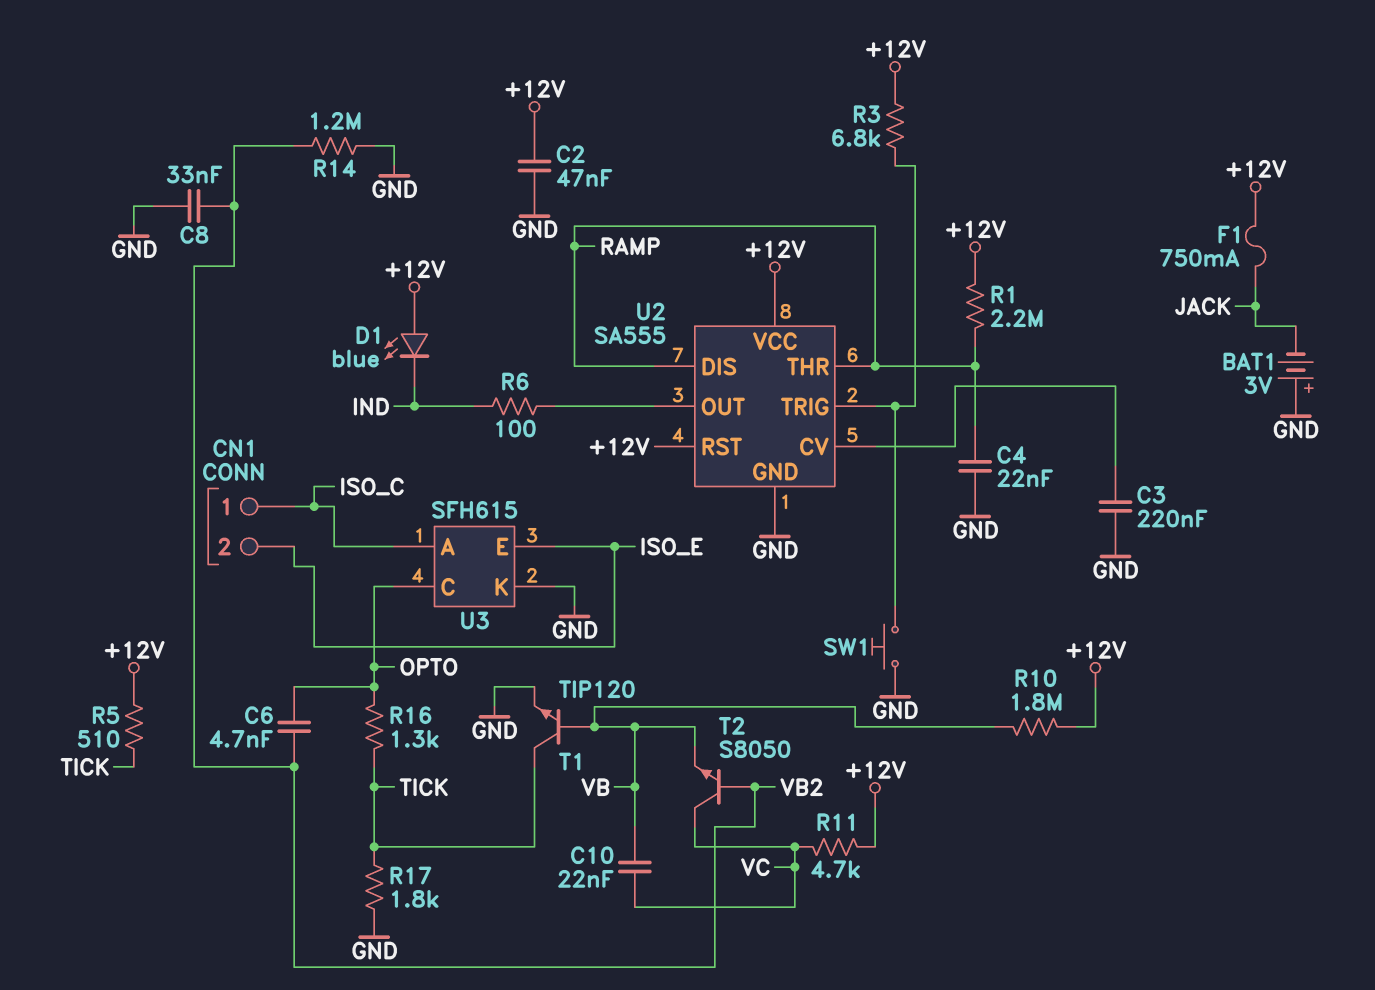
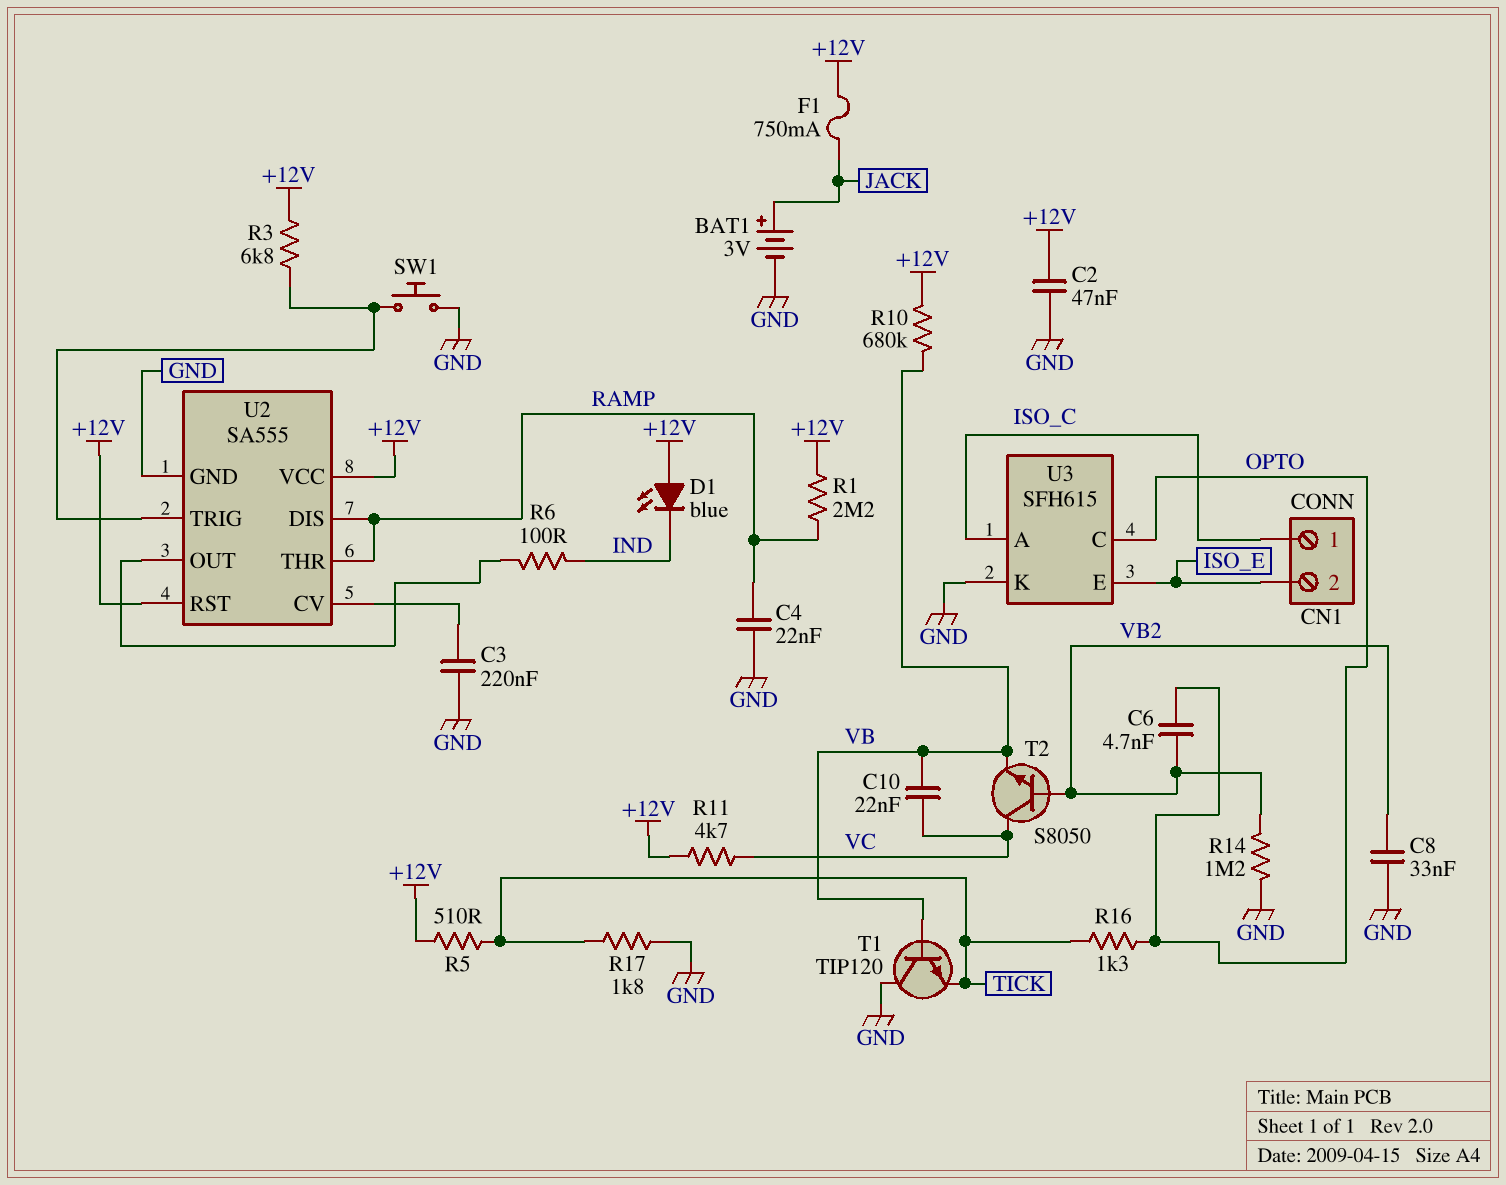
BAT1: 3V (plus GND, minus JACK) -> 3V (plus JACK, minus GND)
R10: 1.8M (+12V, VB) -> 680k (+12V, VB)
T1: NPN TIP120 (B VB, C TICK, E GND) -> NPN TIP120 (B VB, C GND, E TICK)

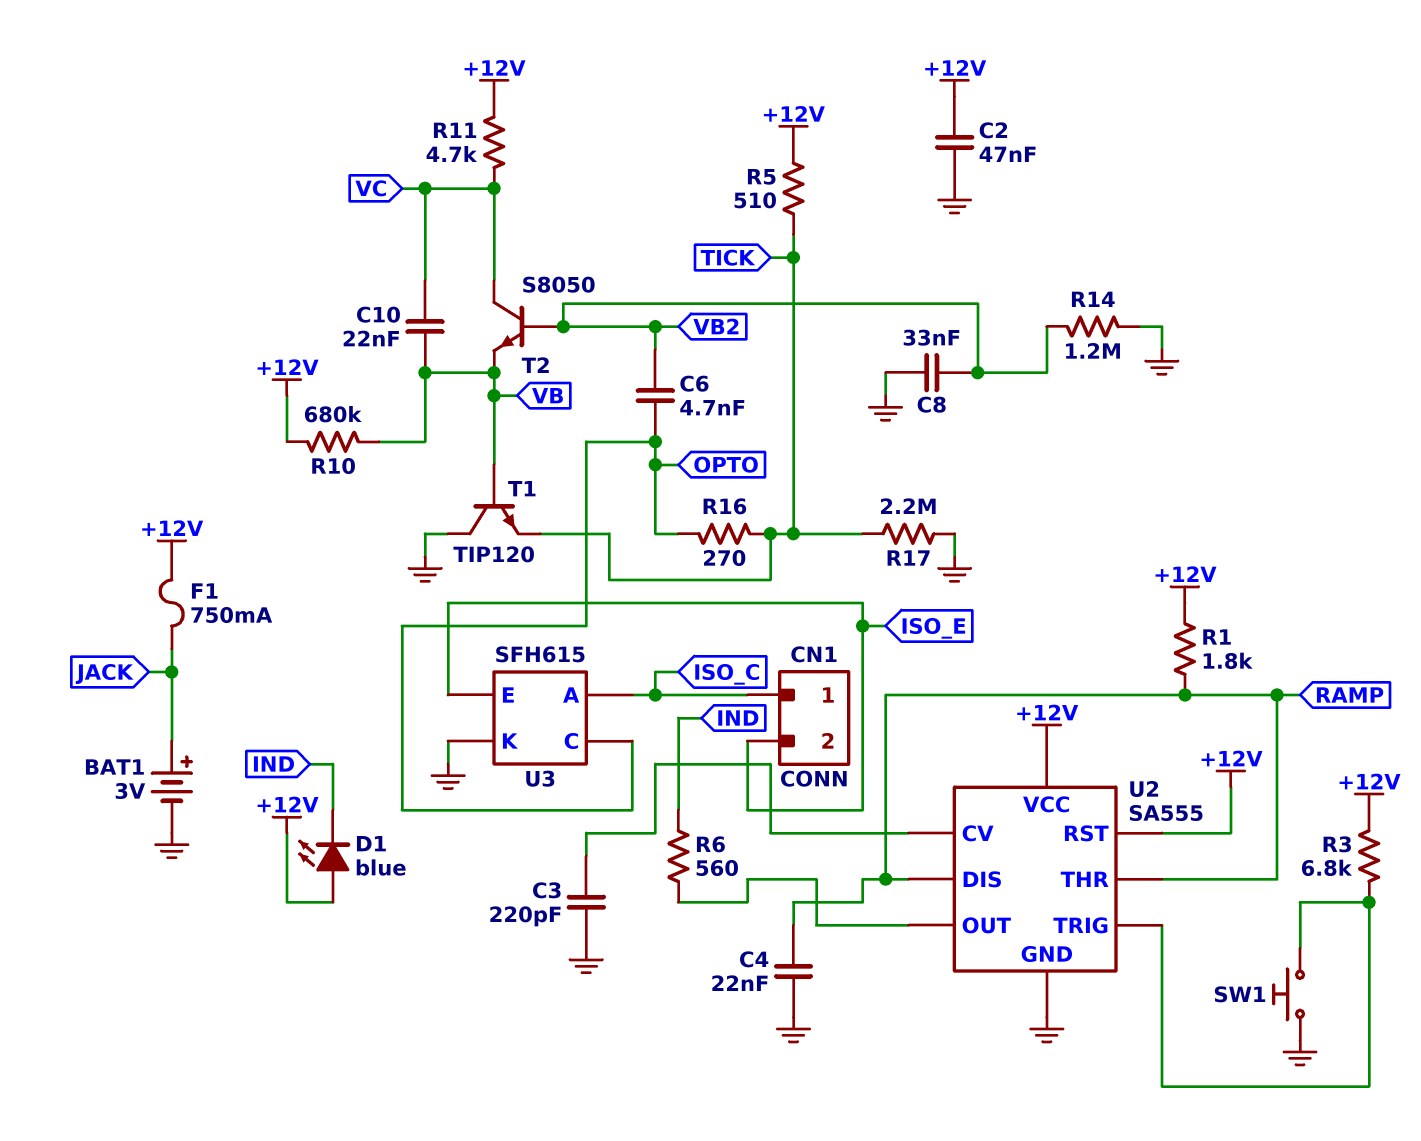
C3: 220nF (GND, U2/CV) -> 220pF (GND, U2/CV)
R1: 2.2M (+12V, RAMP) -> 1.8k (+12V, RAMP)
R6: 100 (IND, U2/OUT) -> 560 (IND, U2/OUT)
R16: 1.3k (OPTO, TICK) -> 270 (OPTO, TICK)
R17: 1.8k (GND, TICK) -> 2.2M (GND, TICK)

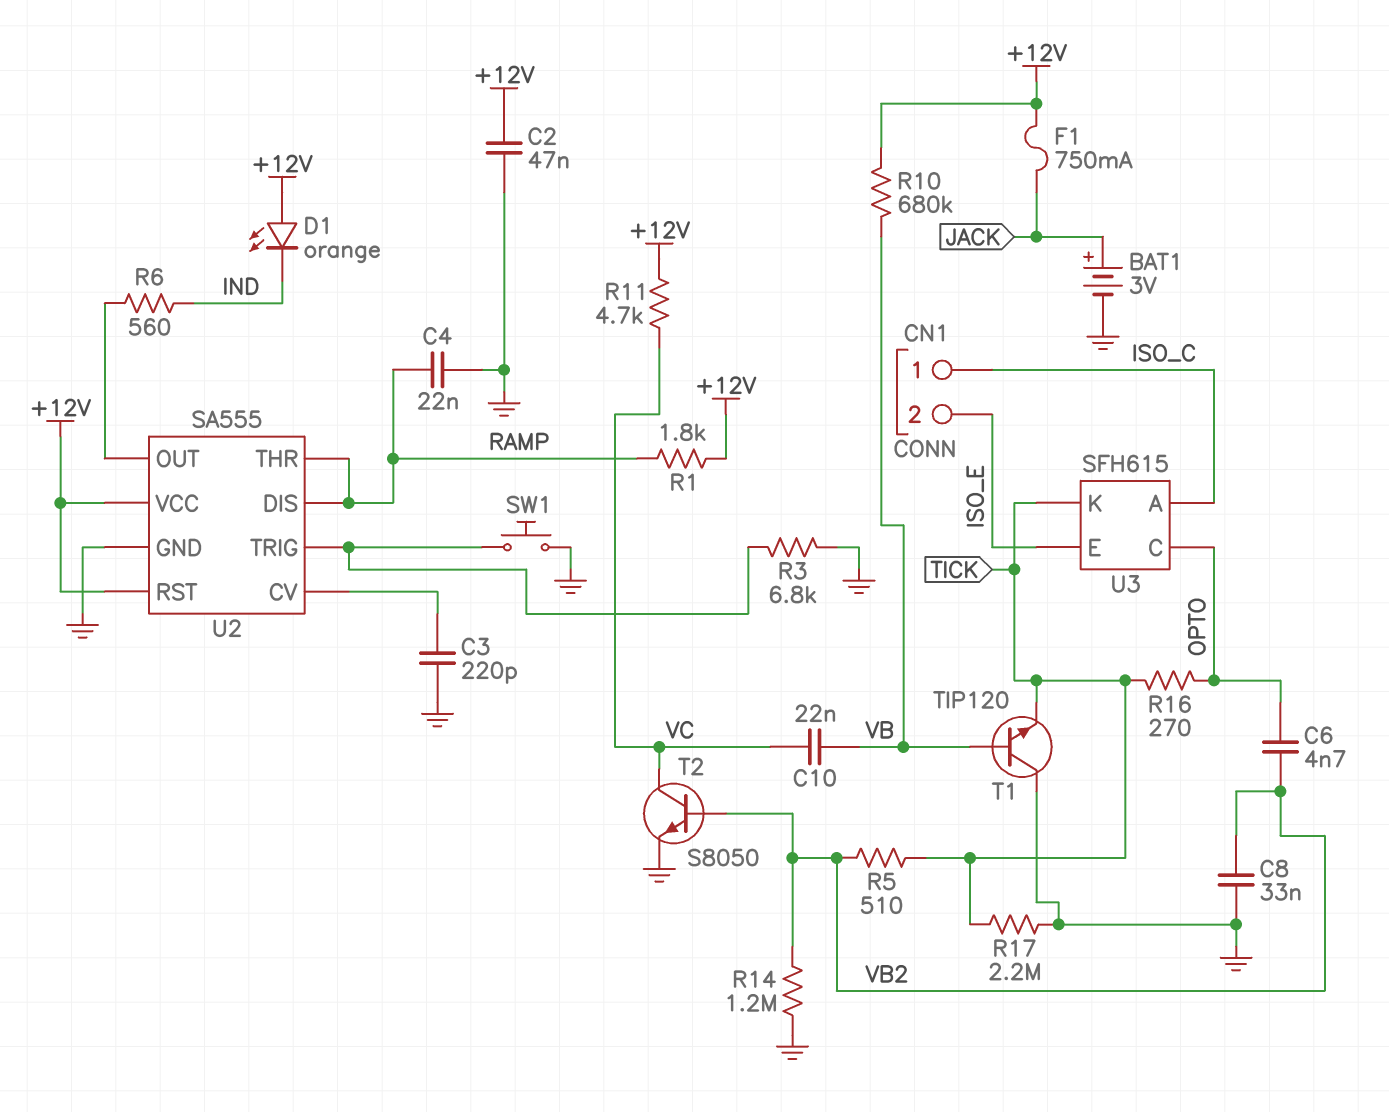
D1: LED blue (A +12V, K IND) -> LED orange (A +12V, K IND)
R3: 6.8k (+12V, U2/TRIG) -> 6.8k (GND, U2/TRIG)
R5: 510 (+12V, TICK) -> 510 (TICK, VB2)
T2: NPN S8050 (B VB2, C VC, E VB) -> NPN S8050 (B VB2, C VC, E GND)
U3 pin K: GND -> TICK

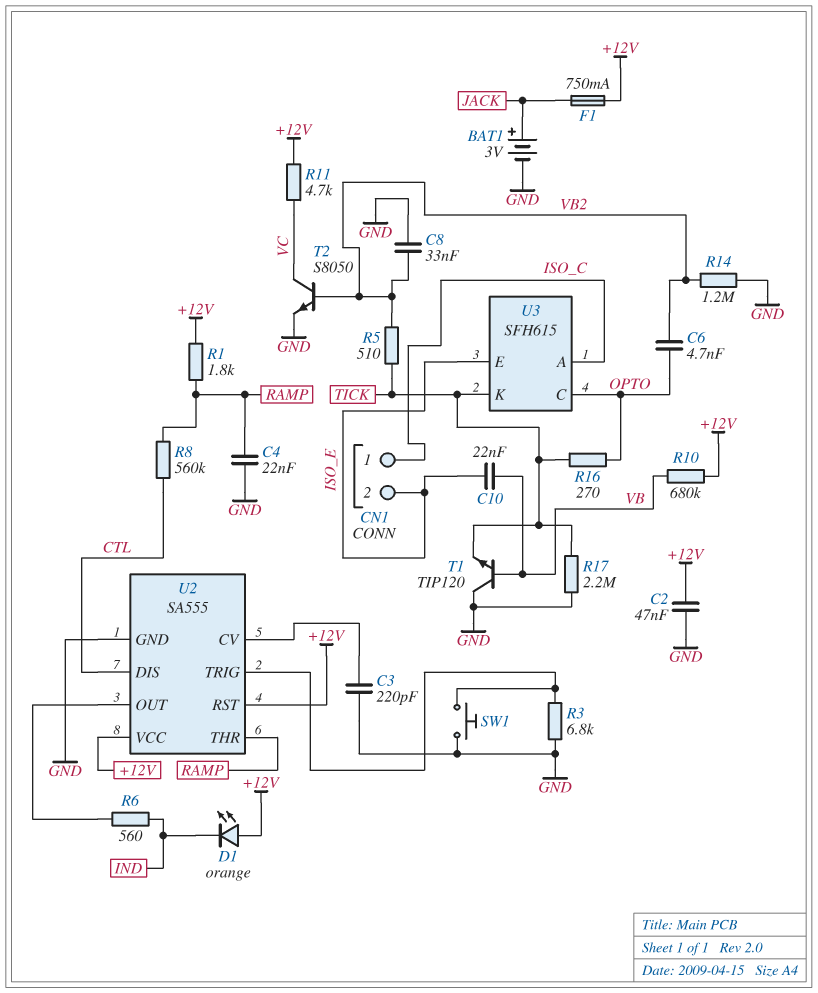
C10: 22nF (VB, VC) -> 22nF (ISO_E, VB)
R8: none -> 560k (CTL, RAMP)
U2 pin DIS: RAMP -> CTL

